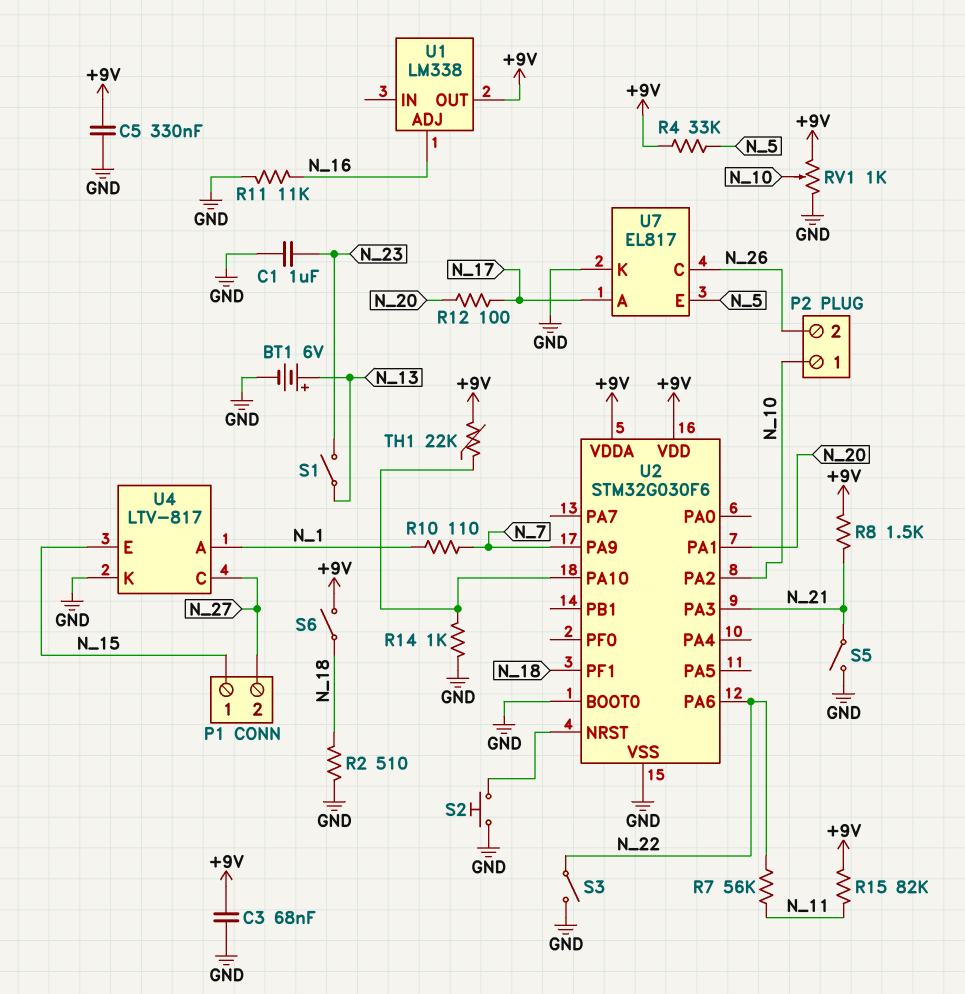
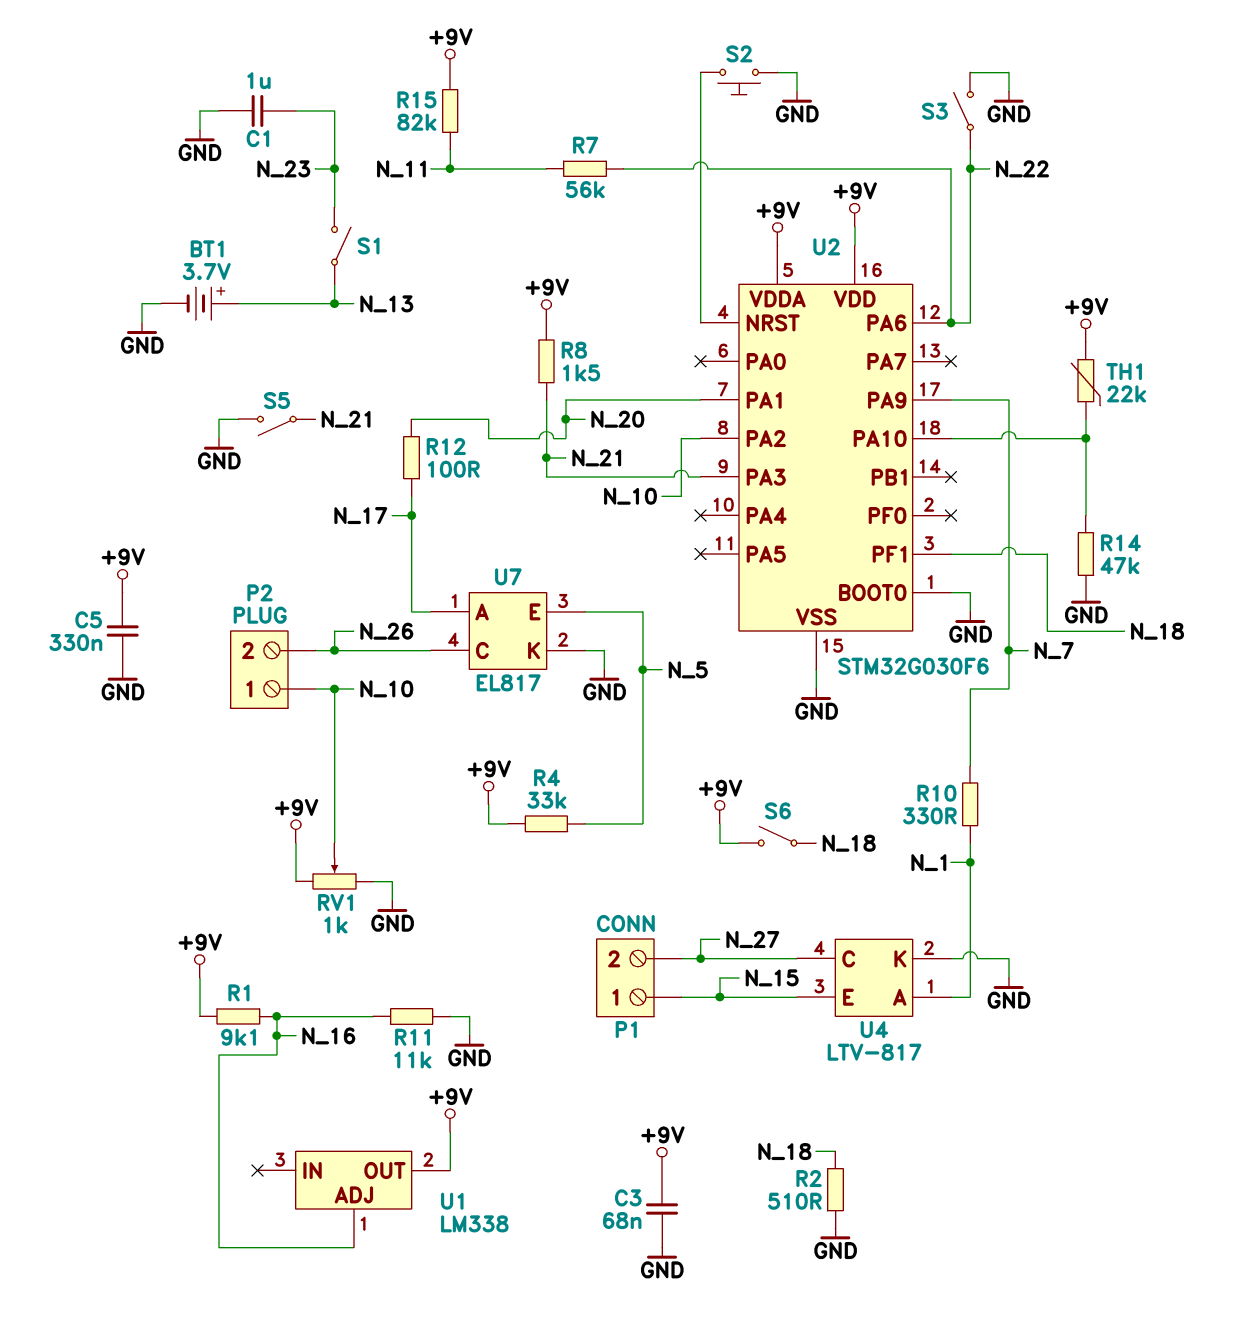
BT1: 6V (plus N_13, minus GND) -> 3.7V (plus N_13, minus GND)
R1: none -> 9.1k (+9V, N_16)
R10: 110 (N_1, N_7) -> 330 (N_1, N_7)
R14: 1k (GND, U2/PA10) -> 47k (GND, U2/PA10)

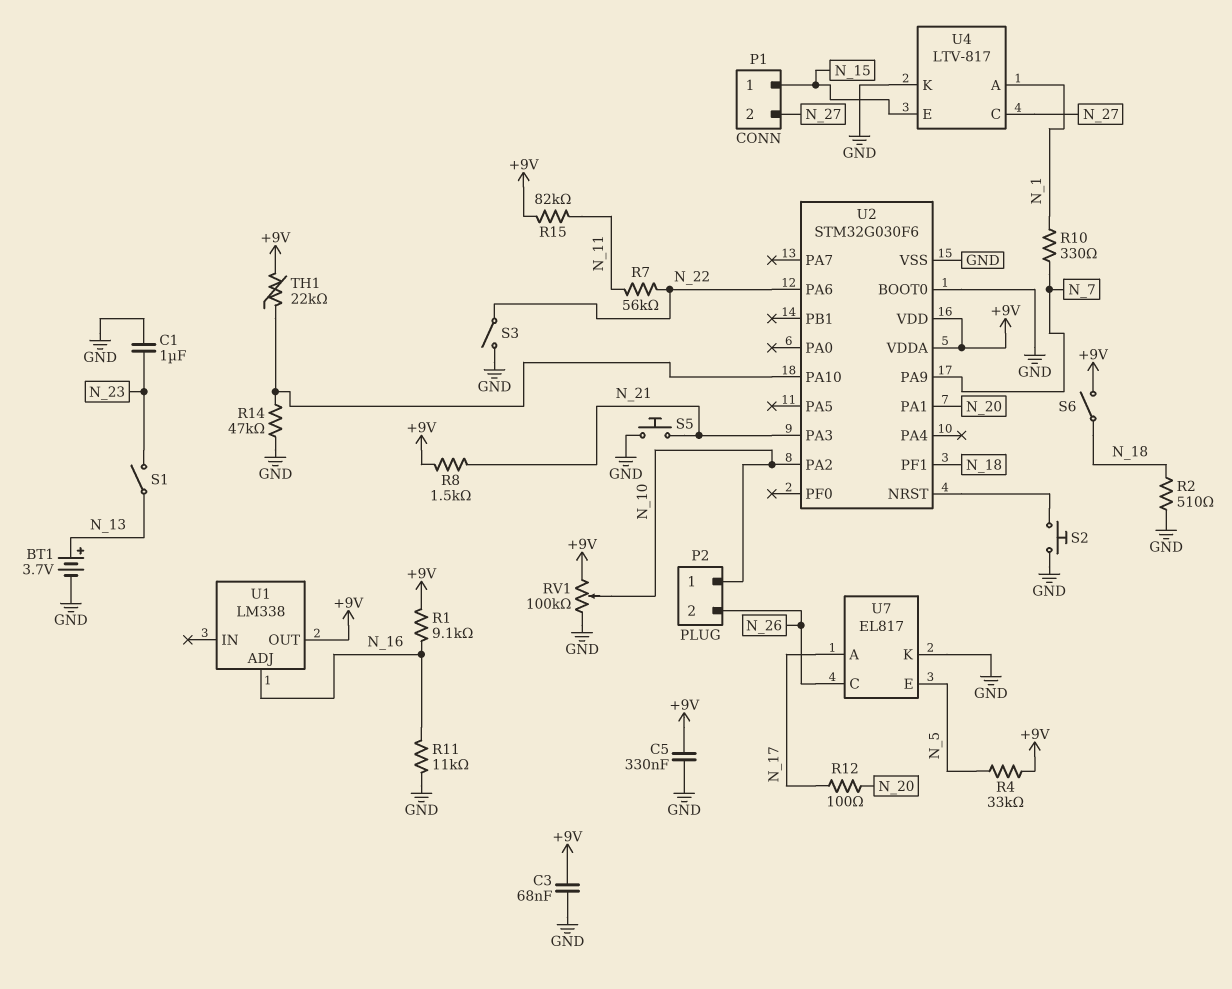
RV1: 1k (+9V, GND, wiper N_10) -> 100k (+9V, GND, wiper N_10)
S5: switch (GND, N_21) -> button (GND, N_21)

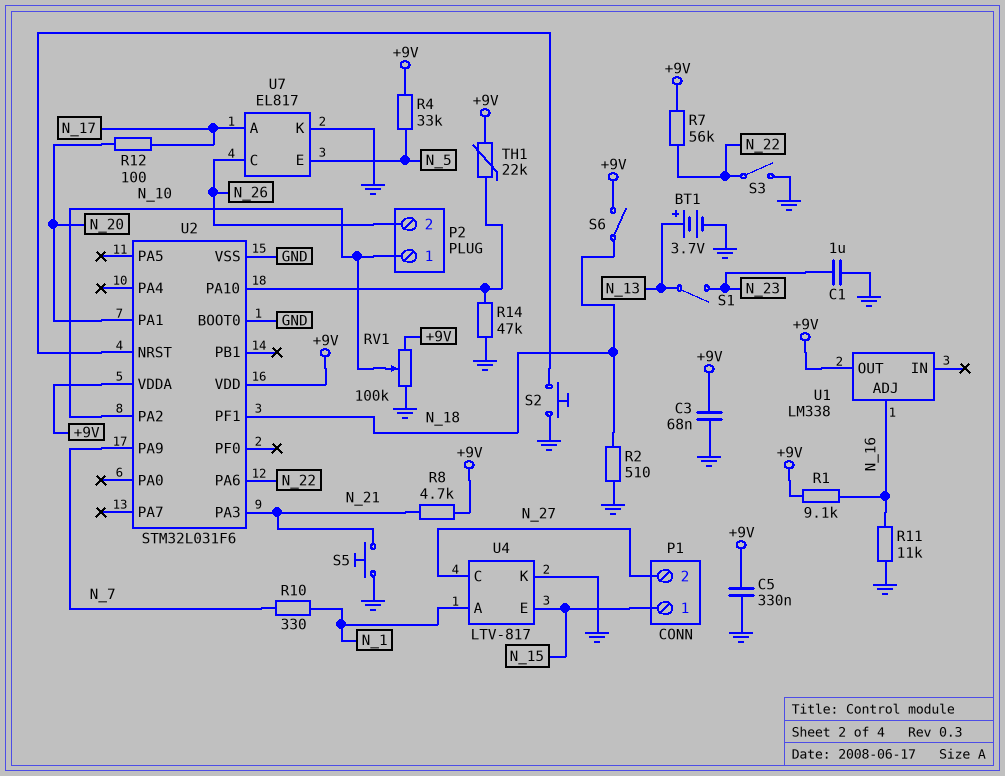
R7: 56k (N_11, N_22) -> 56k (+9V, N_22)
R8: 1.5k (+9V, N_21) -> 4.7k (+9V, N_21)
R15: 82k (+9V, N_11) -> none
U2: STM32G030F6 -> STM32L031F6

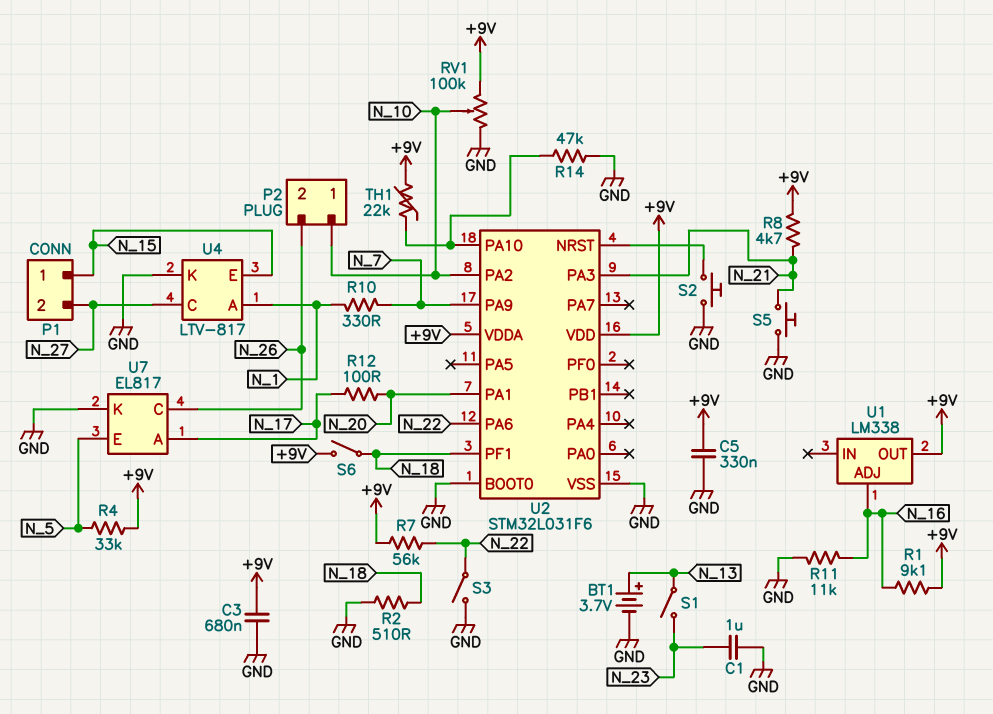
C3: 68nF (+9V, GND) -> 680nF (+9V, GND)

